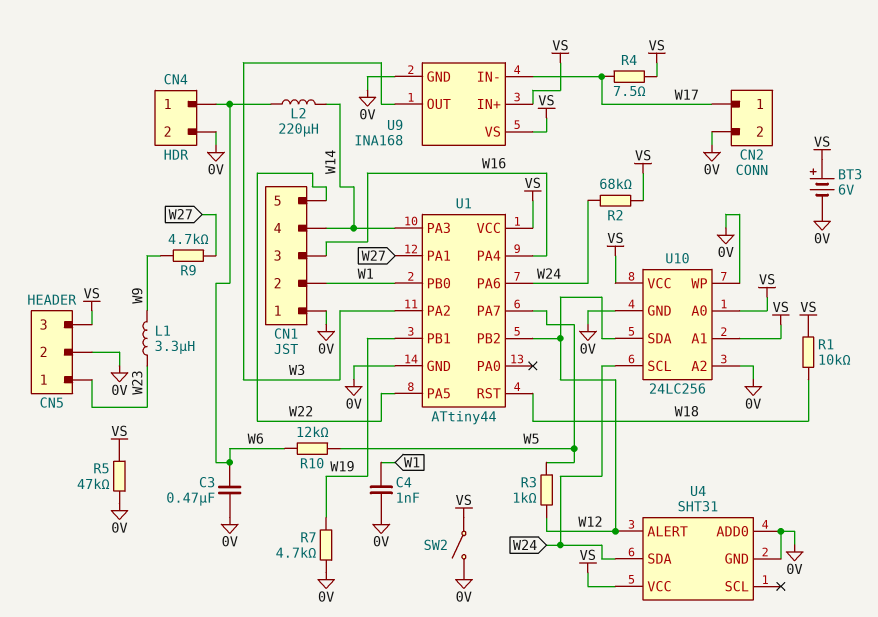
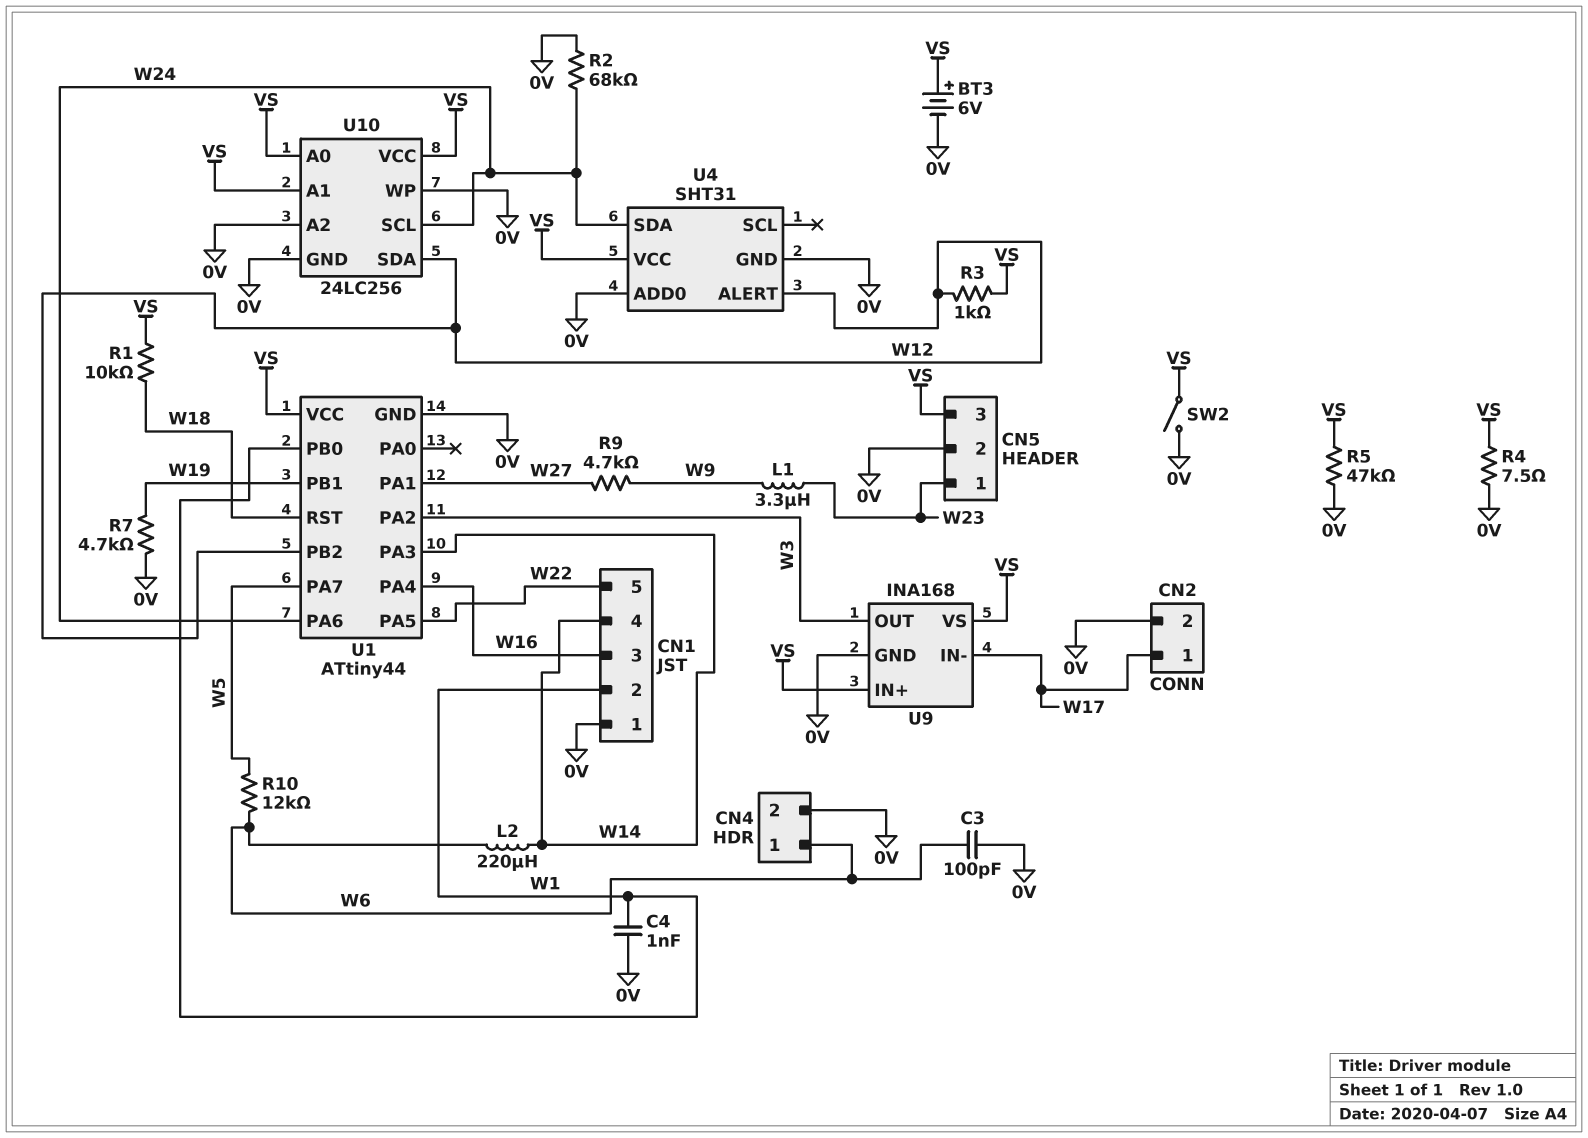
C3: 470nF (0V, W6) -> 100pF (0V, W6)
R2: 68k (VS, W24) -> 68k (0V, W24)
R3: 1k (W5, W12) -> 1k (VS, W12)
R4: 7.5 (VS, W17) -> 7.5 (0V, VS)

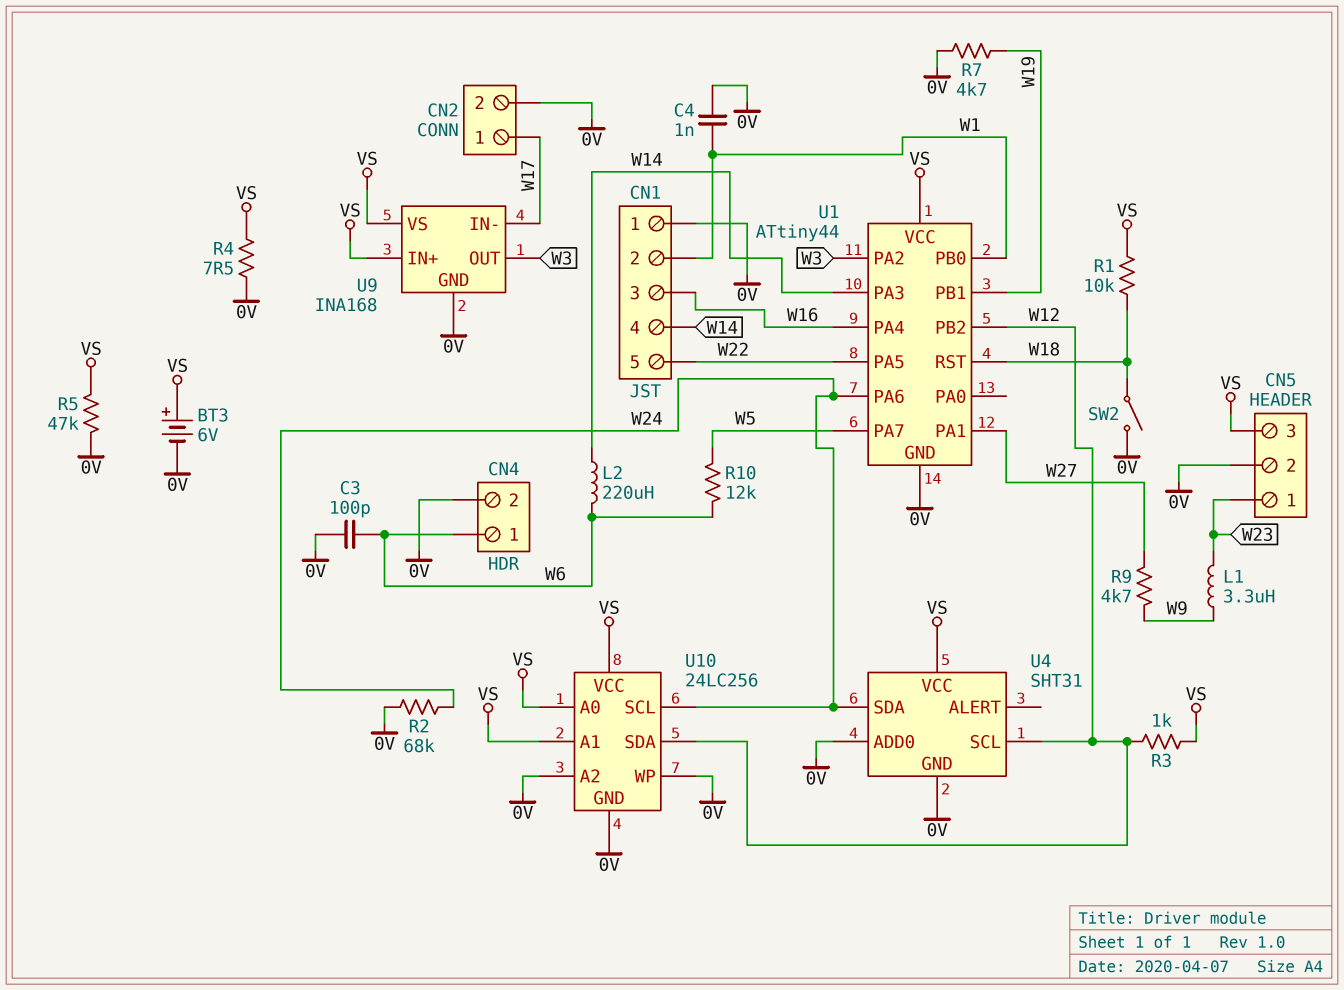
SW2: switch (0V, VS) -> switch (0V, W18)
U4 pin ALERT: W12 -> none
U4 pin SCL: none -> W12

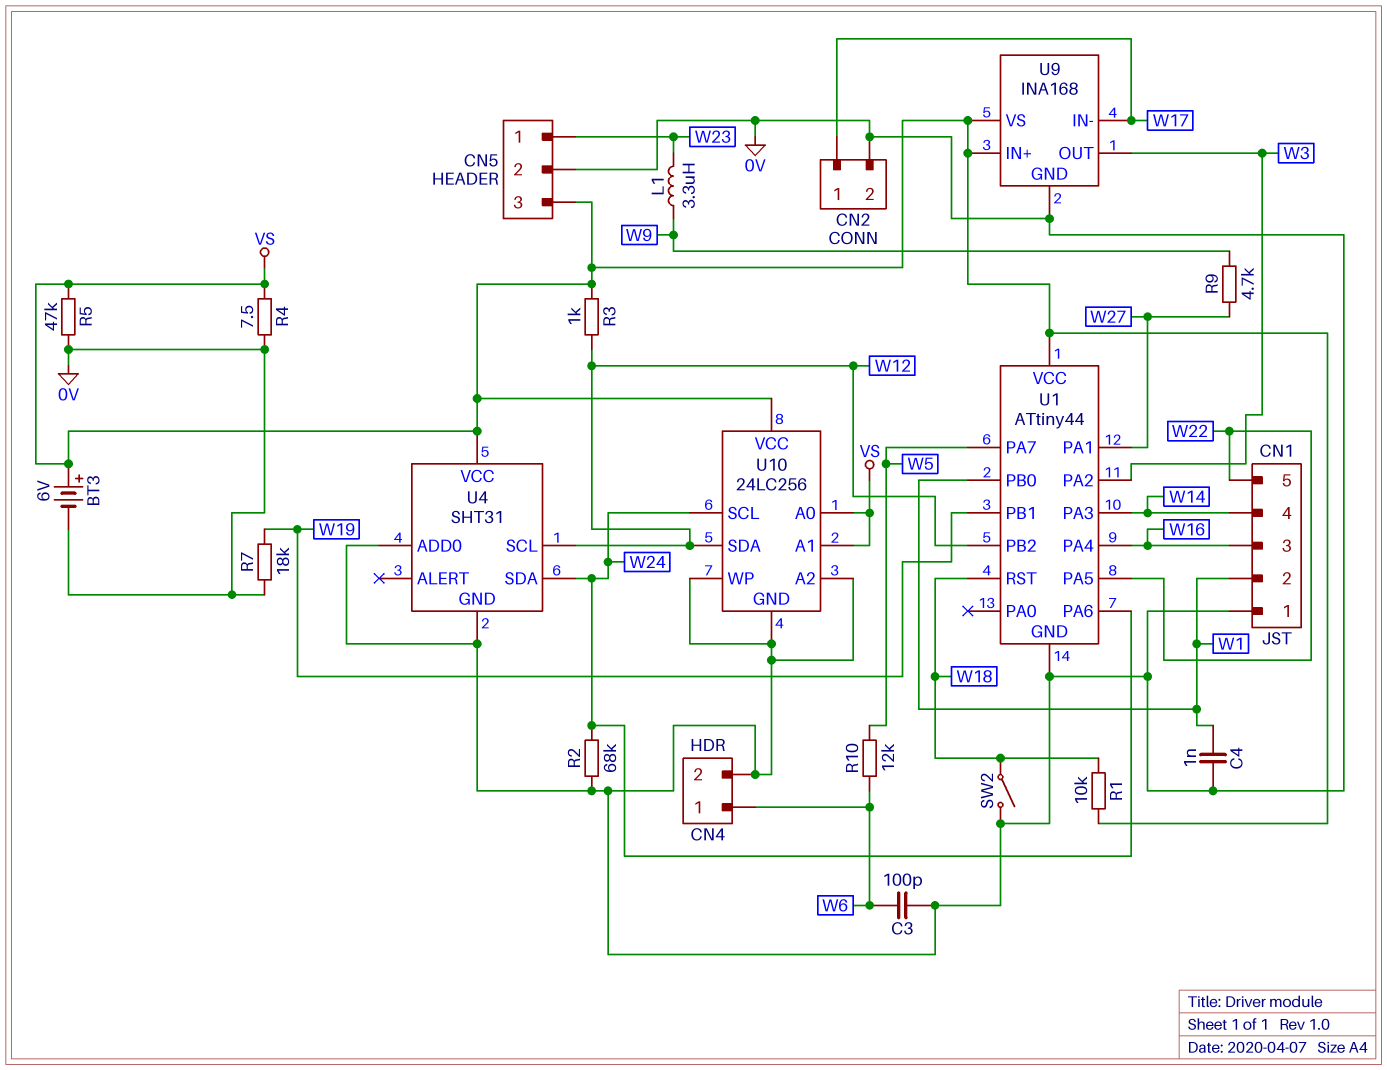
L2: 220uH (W6, W14) -> none
R7: 4.7k (0V, W19) -> 18k (0V, W19)

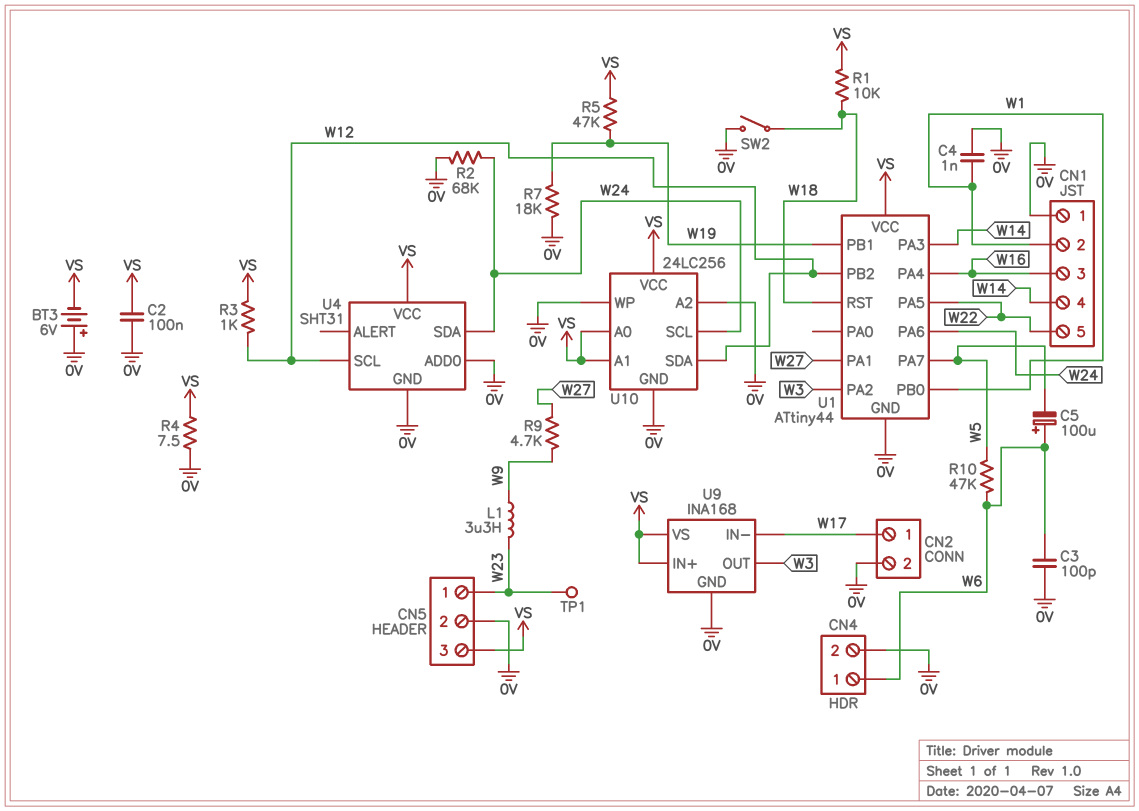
BT3: 6V (plus VS, minus 0V) -> 6V (plus 0V, minus VS)
C2: none -> 100nF (0V, VS)
C5: none -> 100uF (plus W6, minus W5)
R5: 47k (0V, VS) -> 47k (VS, W19)
R10: 12k (W5, W6) -> 47k (W5, W6)
TP1: none -> test point (W23)

